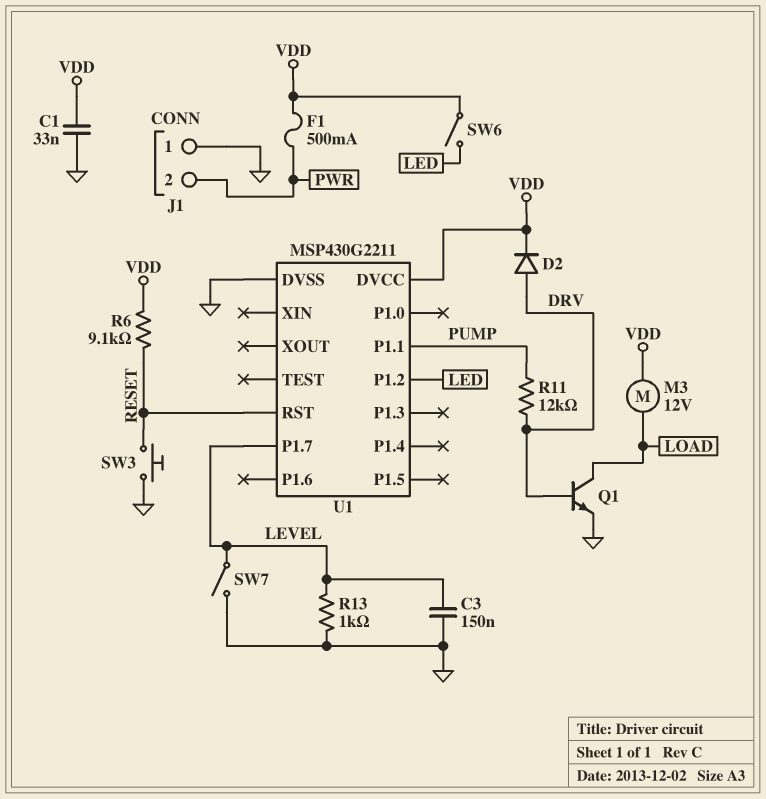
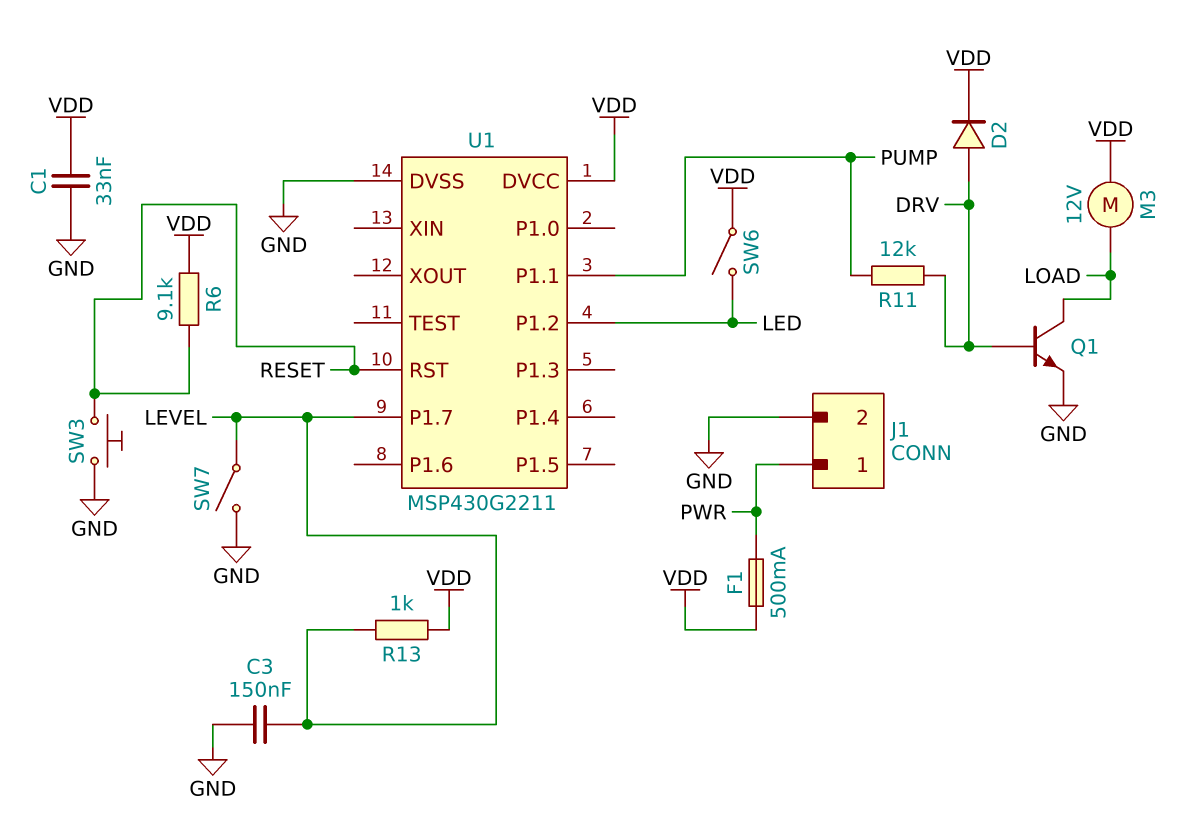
J1 pin 1: GND -> PWR
J1 pin 2: PWR -> GND
R13: 1k (GND, LEVEL) -> 1k (LEVEL, VDD)

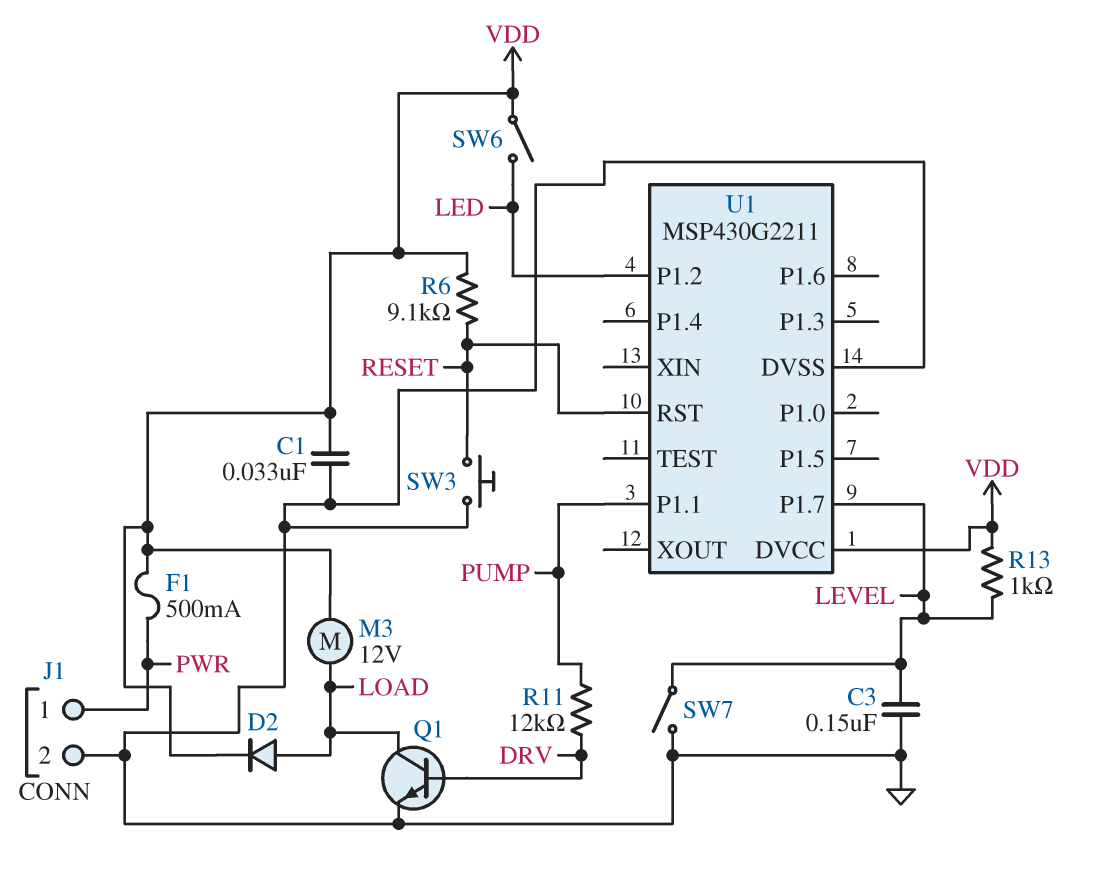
D2: diode (A DRV, K VDD) -> diode (A LOAD, K VDD)

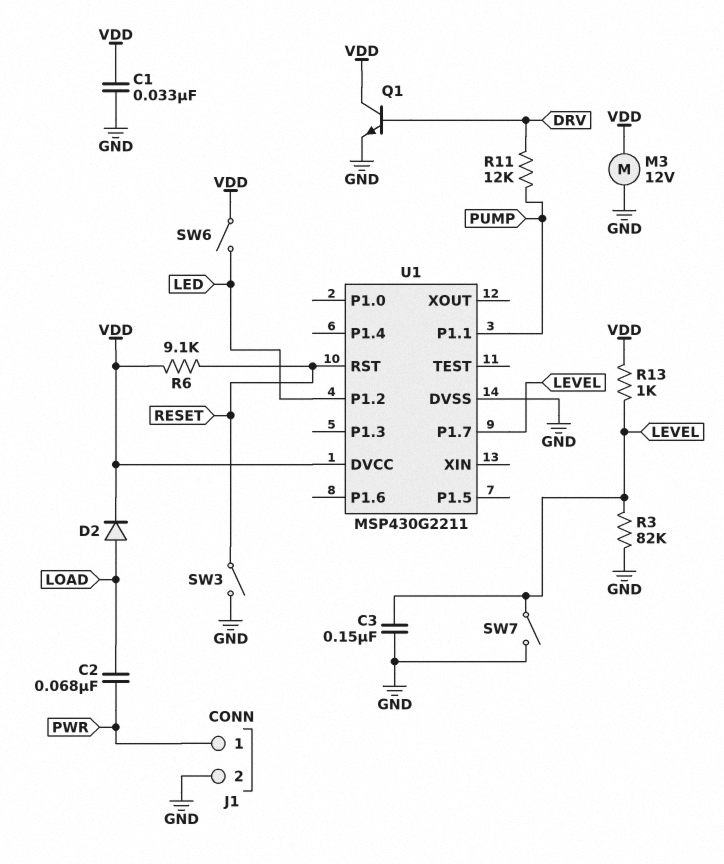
C2: none -> 68nF (LOAD, PWR)
F1: 500mA (PWR, VDD) -> none
M3: motor 12V (LOAD, VDD) -> motor 12V (GND, VDD)
Q1: NPN (B DRV, C LOAD, E GND) -> NPN (B DRV, C VDD, E GND)
R3: none -> 82k (GND, LEVEL)
SW3: button (GND, RESET) -> switch (GND, RESET)

